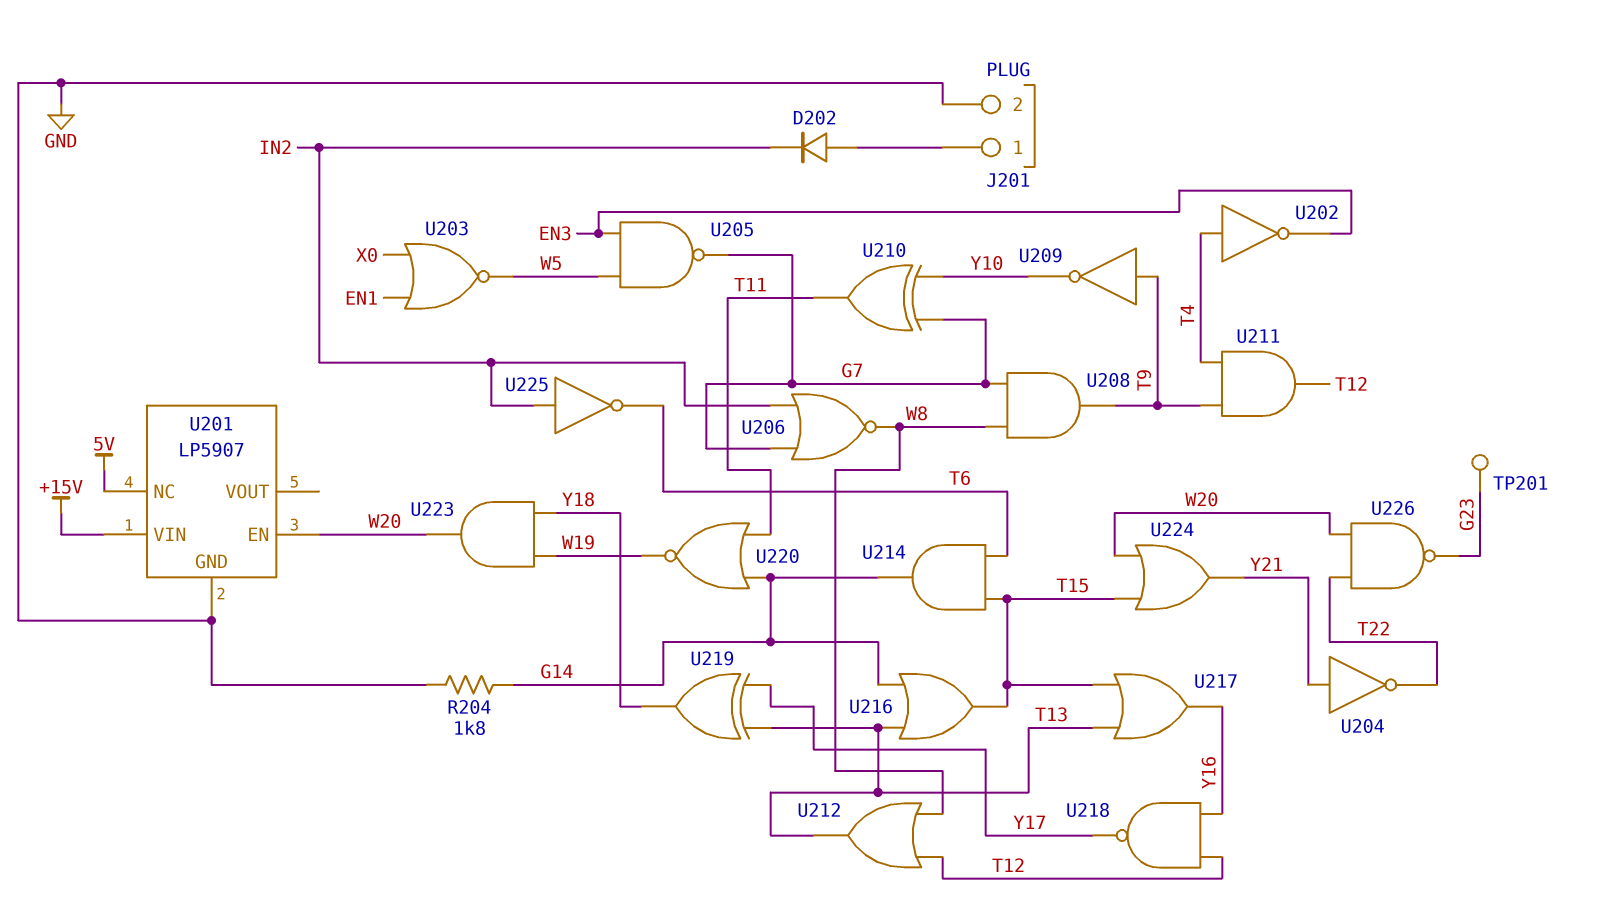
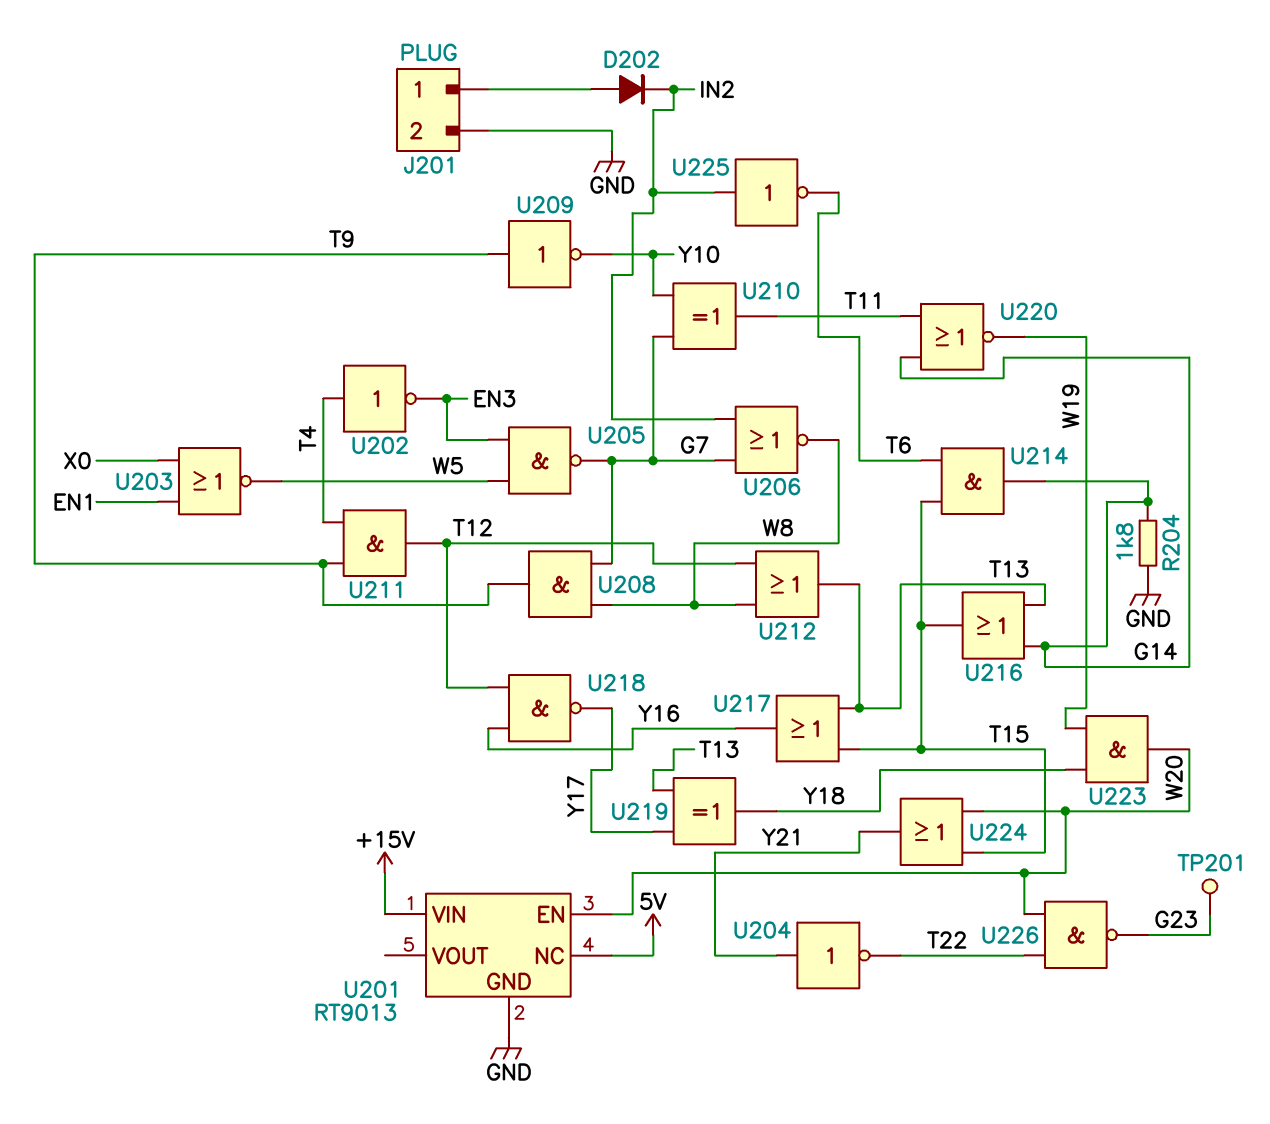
U201: LP5907 -> RT9013

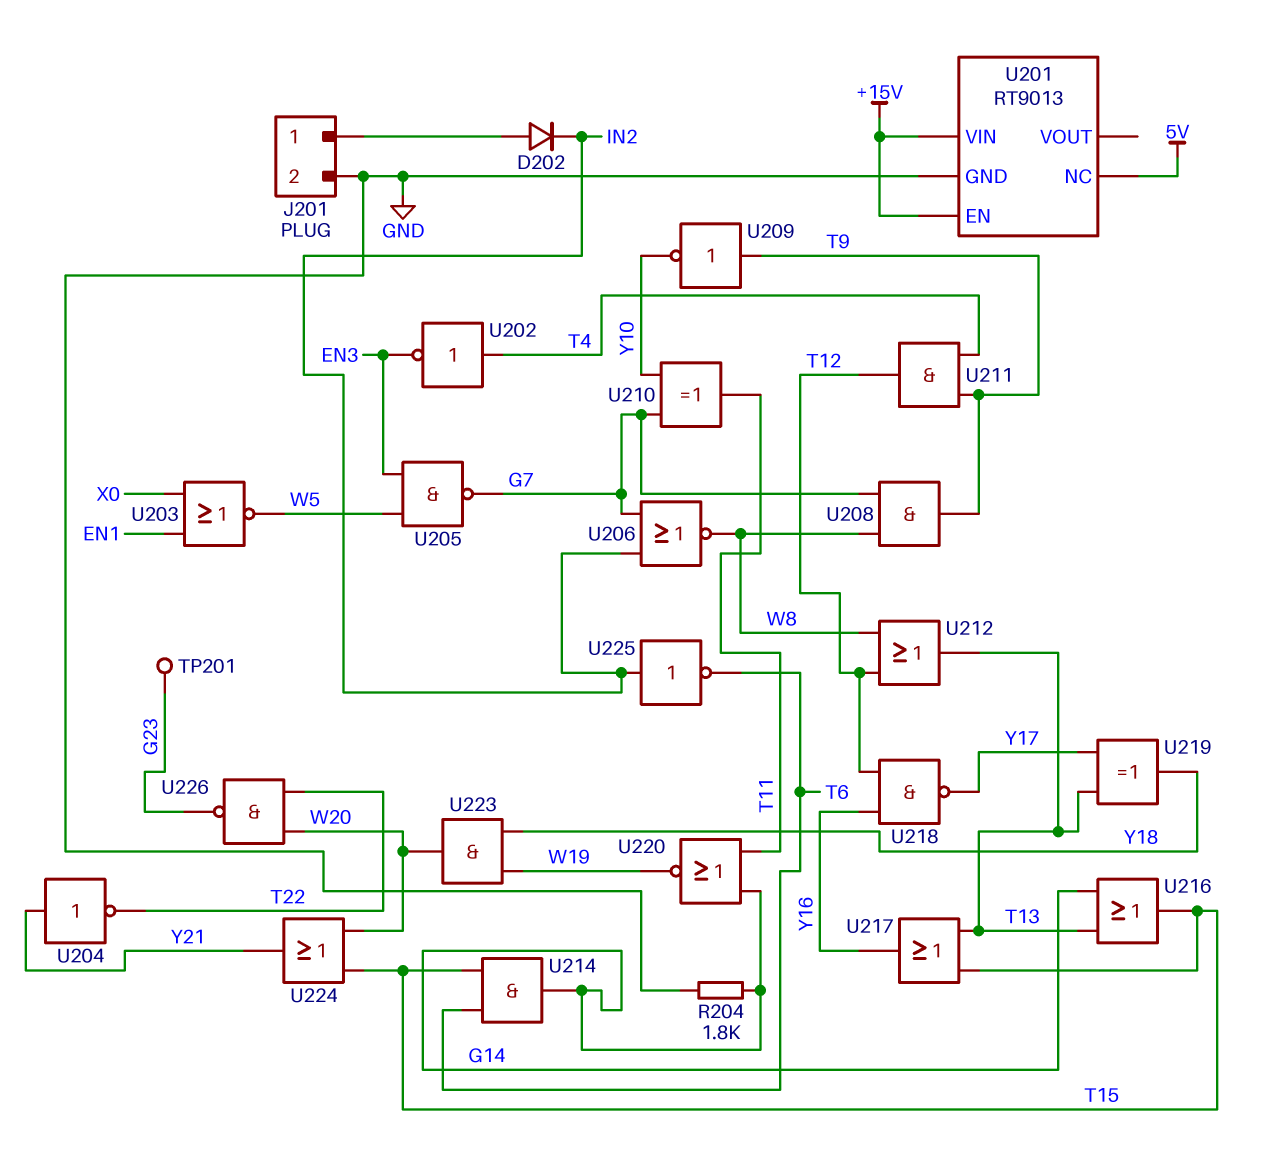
U201 pin EN: W20 -> +15V

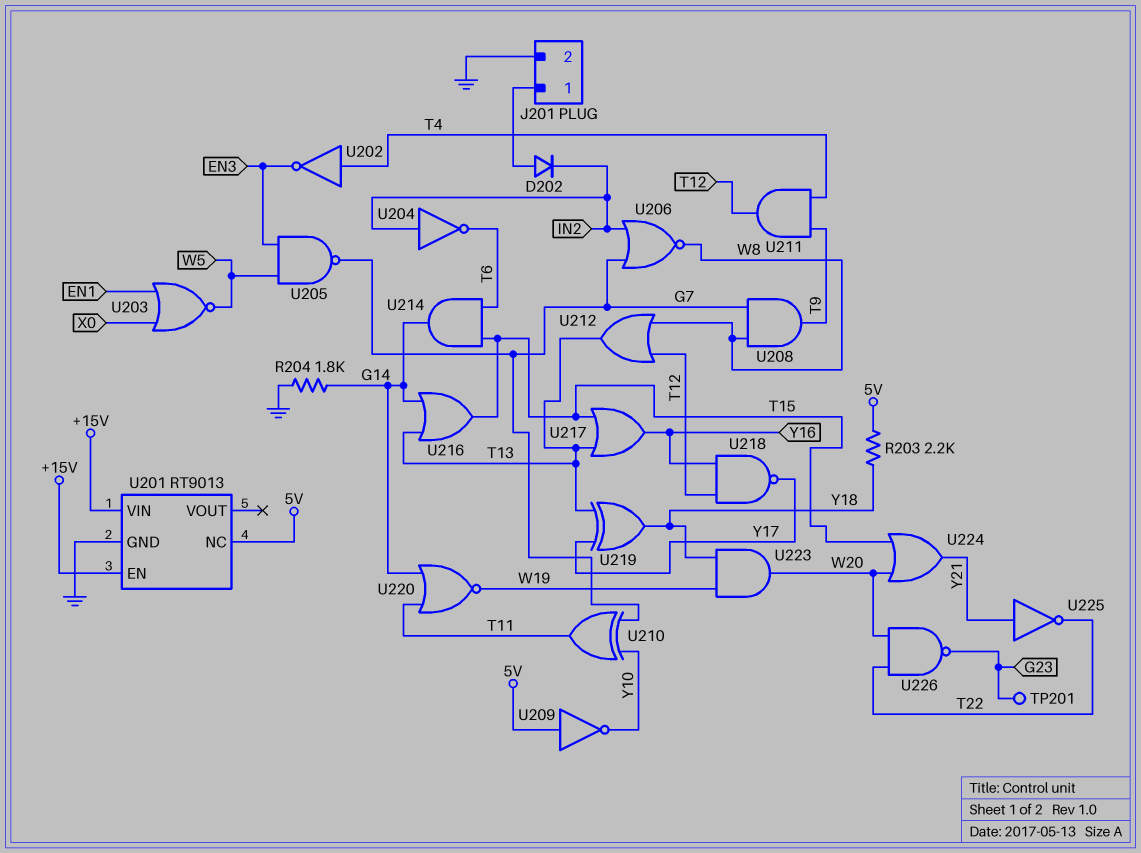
R203: none -> 2.2k (5V, Y18)
U204: NOT (in Y21, out T22) -> NOT (in IN2, out T6)
U209: NOT (in T9, out Y10) -> NOT (in 5V, out Y10)
U225: NOT (in IN2, out T6) -> NOT (in Y21, out T22)

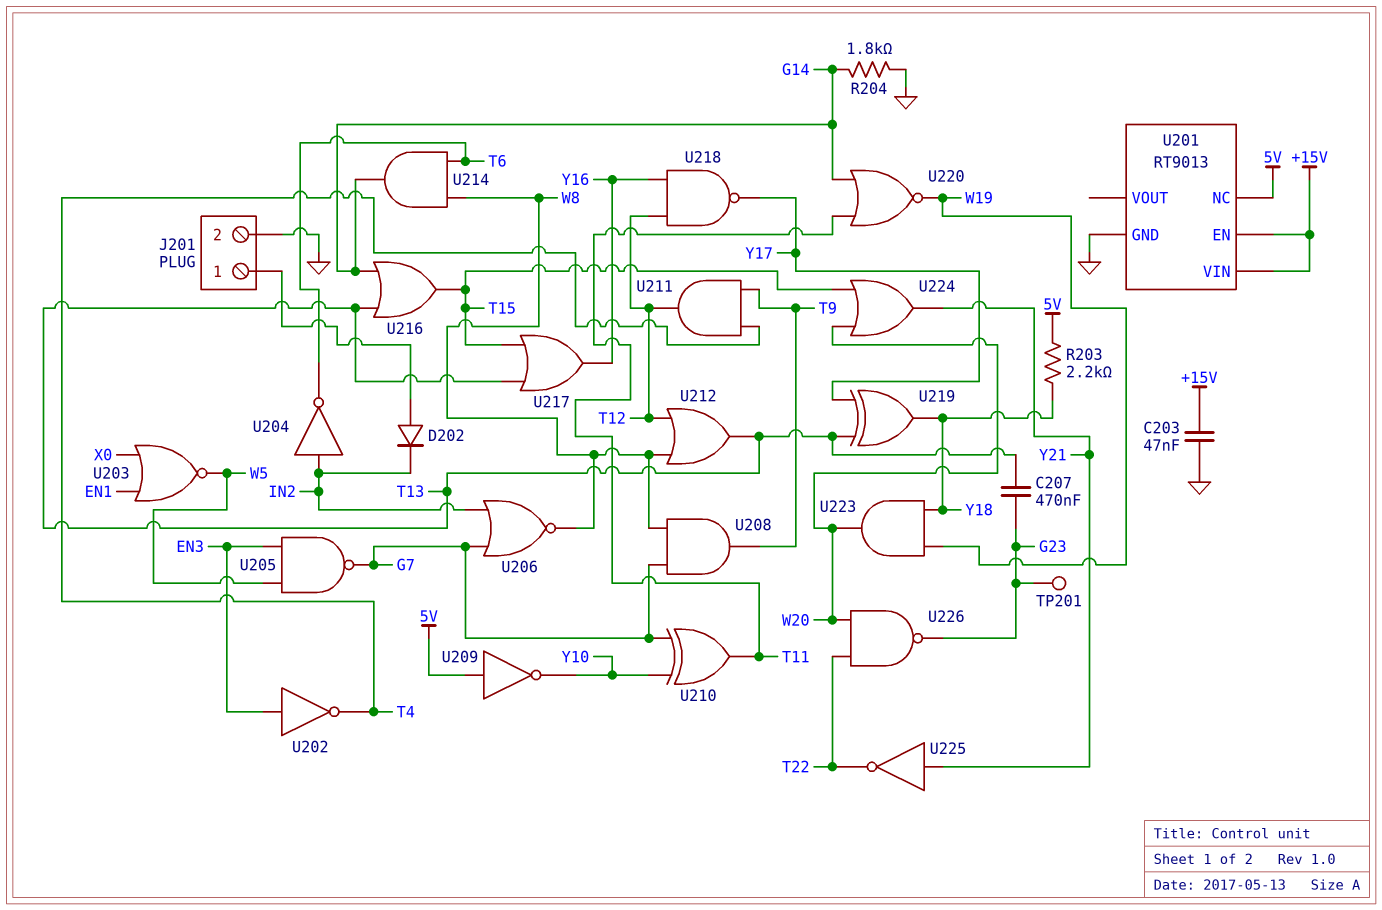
C203: none -> 47nF (+15V, GND)
C207: none -> 470nF (G23, T13)
U202: NOT (in T4, out EN3) -> NOT (in EN3, out T4)
U214: AND (in T6, in T15, out G14) -> AND (in T6, in W8, out G14)

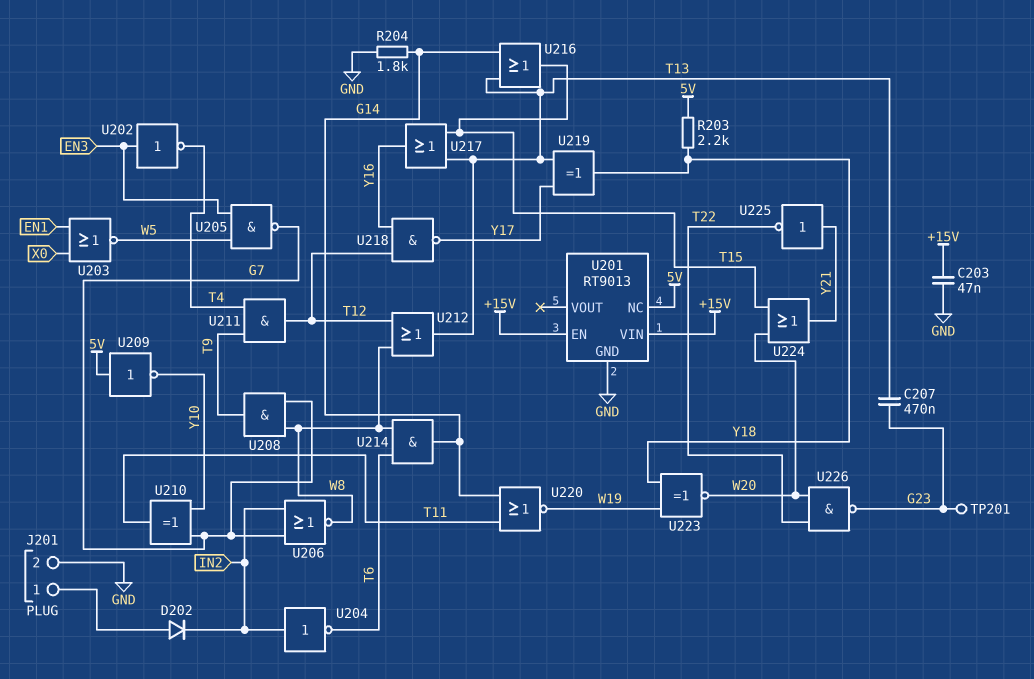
U223: AND (in W19, in Y18, out W20) -> XNOR (in W19, in Y18, out W20)

